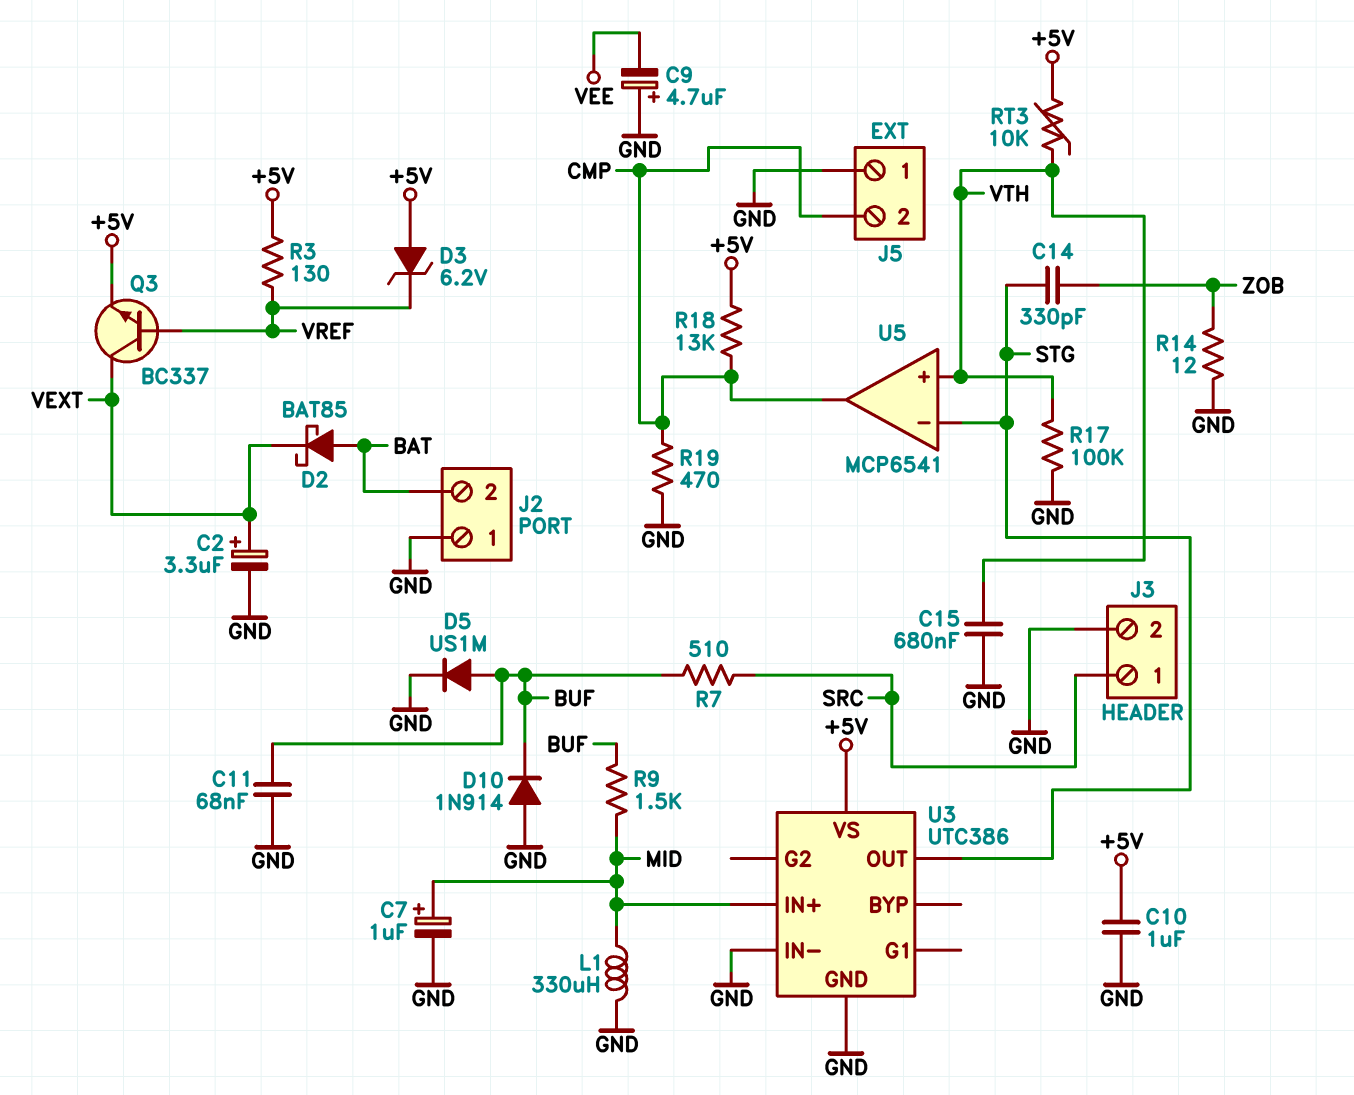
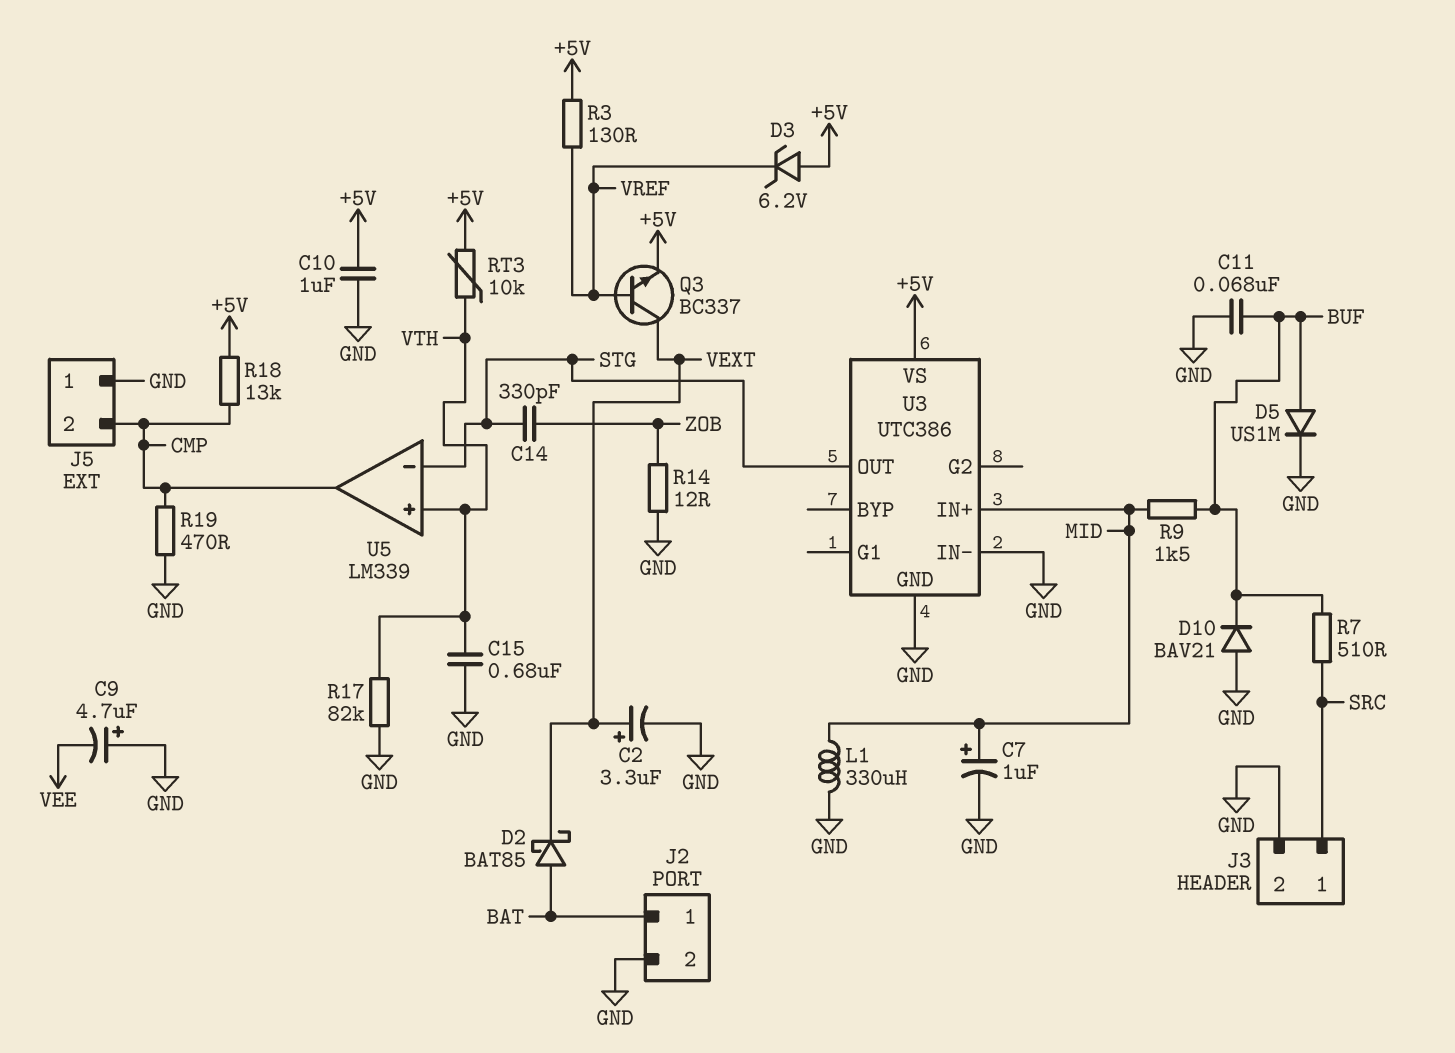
D10: diode 1N914 (A GND, K BUF) -> diode BAV21 (A GND, K BUF)
J2 pin 1: GND -> BAT
J2 pin 2: BAT -> GND
R17: 100k (GND, VTH) -> 82k (GND, VTH)
U5: MCP6541 -> LM339

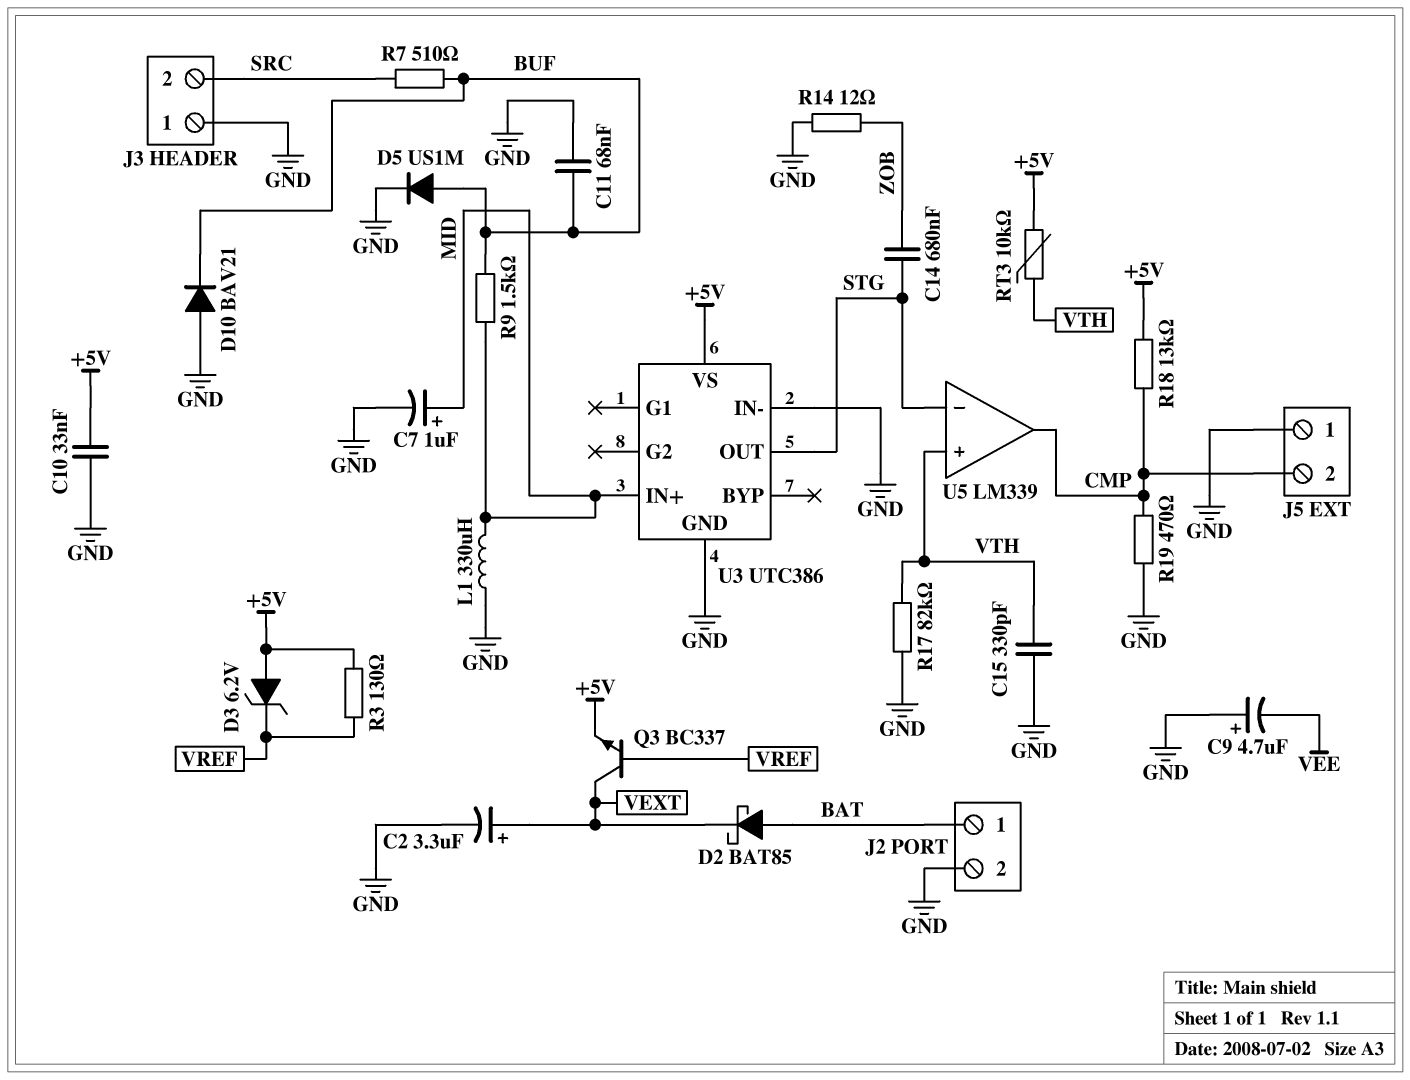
C10: 1uF (+5V, GND) -> 33nF (+5V, GND)
C14: 330pF (STG, ZOB) -> 680nF (STG, ZOB)
C15: 680nF (GND, VTH) -> 330pF (GND, VTH)
J3 pin 1: SRC -> GND
J3 pin 2: GND -> SRC

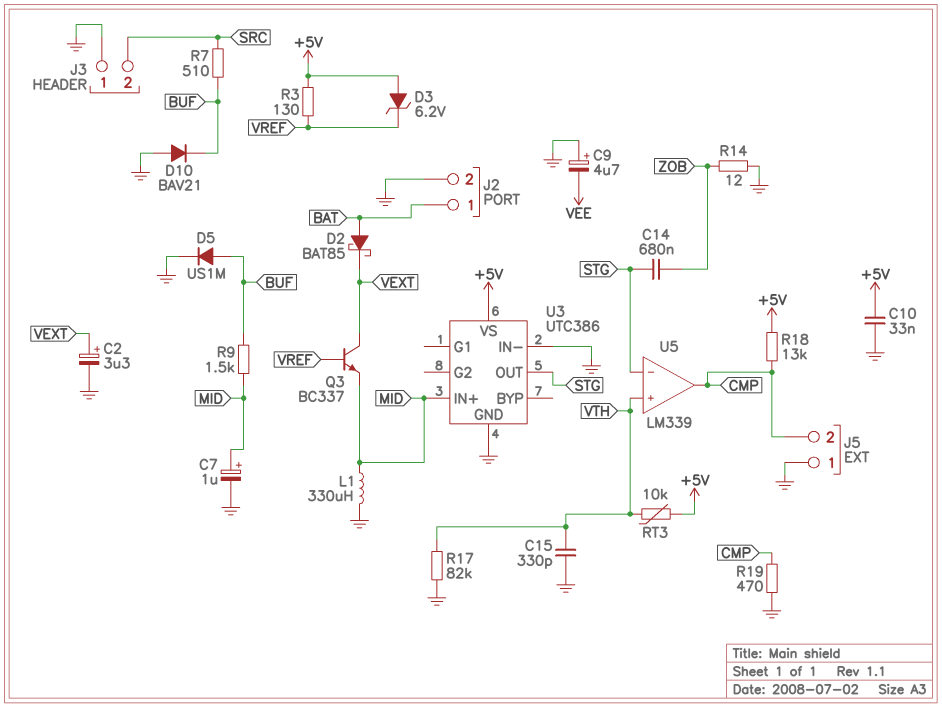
C11: 68nF (BUF, GND) -> none
Q3: NPN BC337 (B VREF, C VEXT, E +5V) -> NPN BC337 (B VREF, C VEXT, E MID)

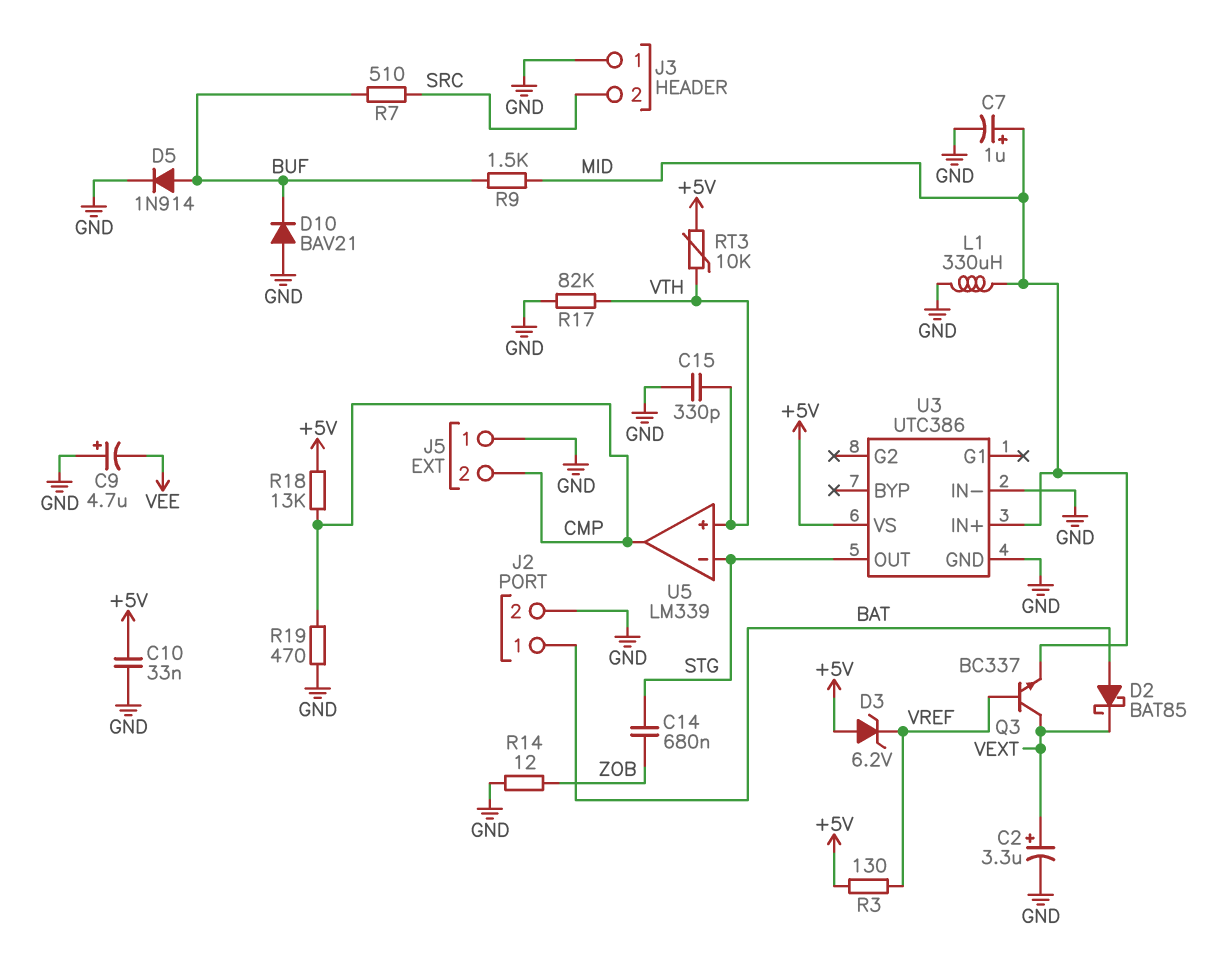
D5: diode US1M (A BUF, K GND) -> diode 1N914 (A BUF, K GND)

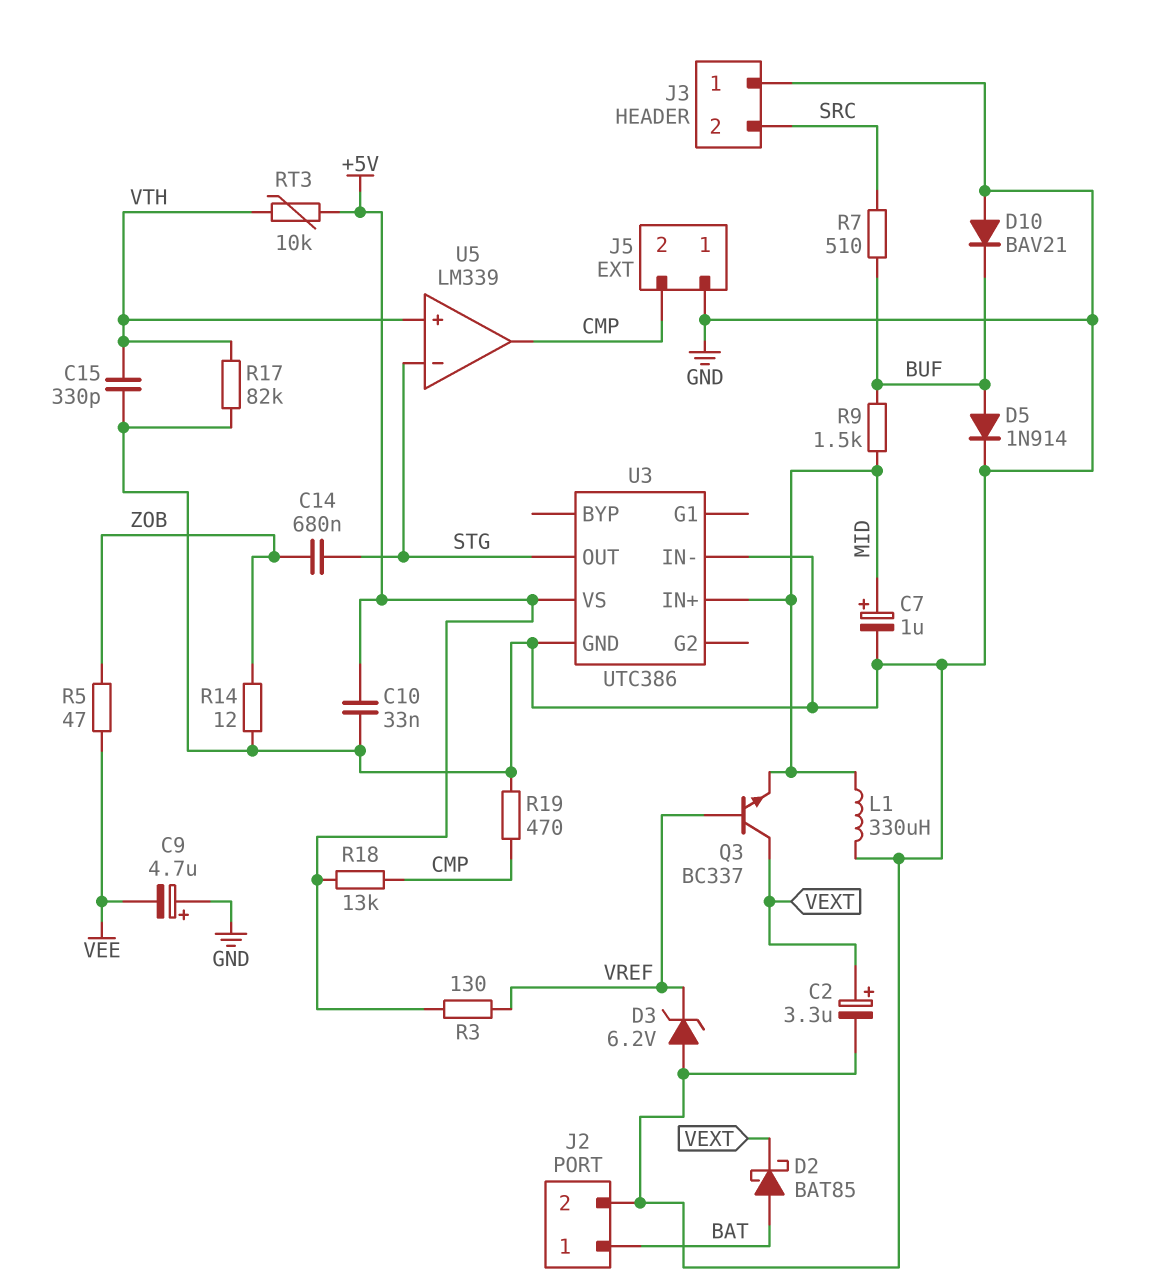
D3: zener 6.2V (A +5V, K VREF) -> zener 6.2V (A GND, K VREF)
R5: none -> 47 (VEE, ZOB)

